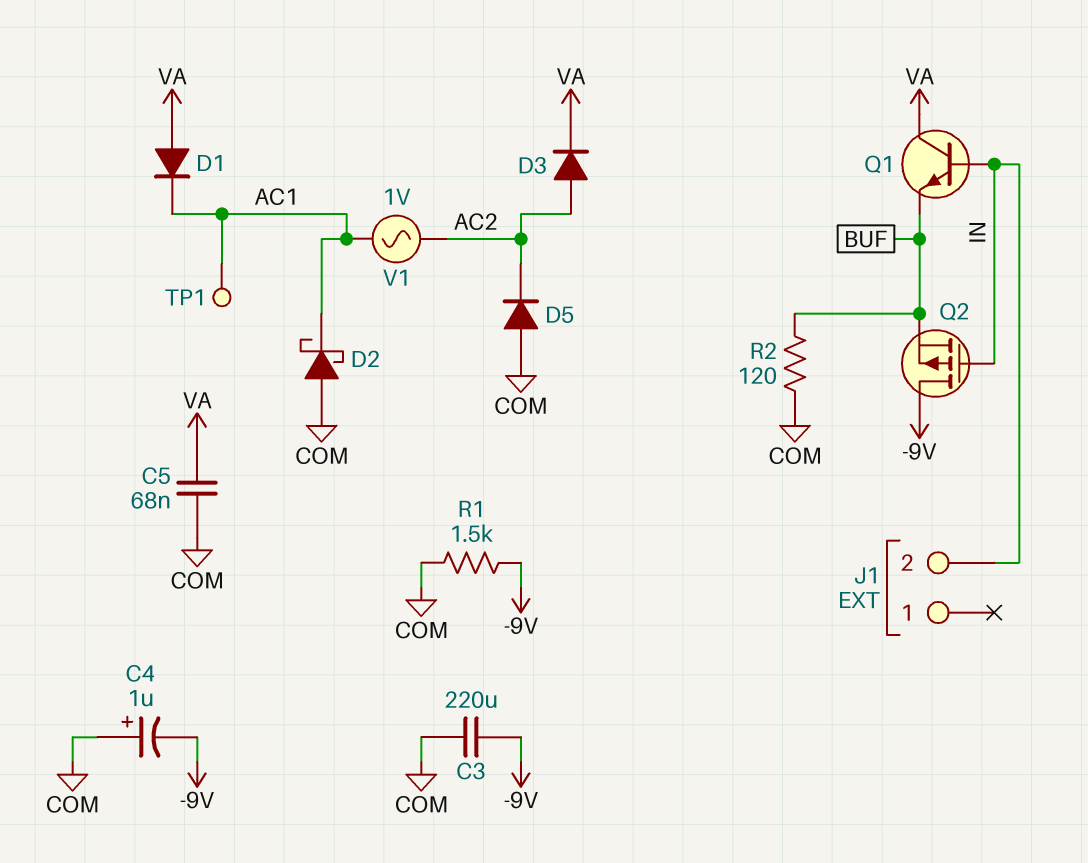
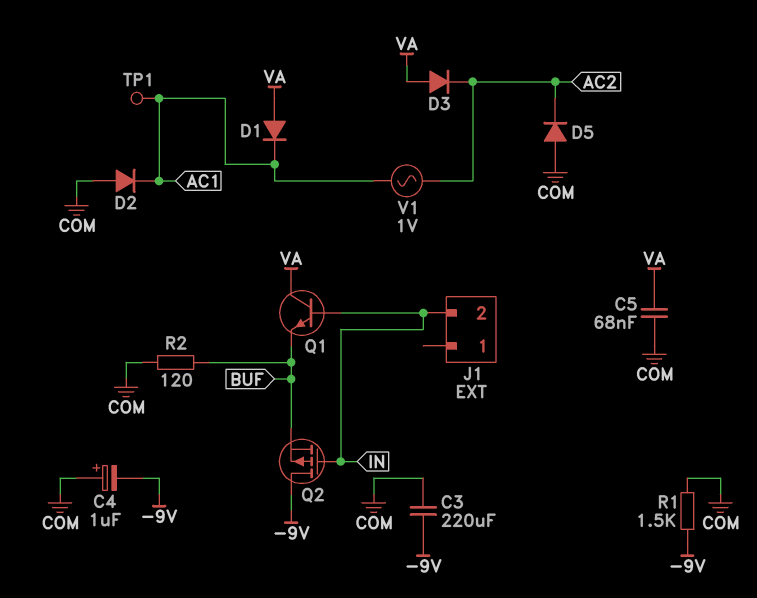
D2: schottky (A COM, K AC1) -> diode (A COM, K AC1)
D3: diode (A AC2, K VA) -> diode (A VA, K AC2)

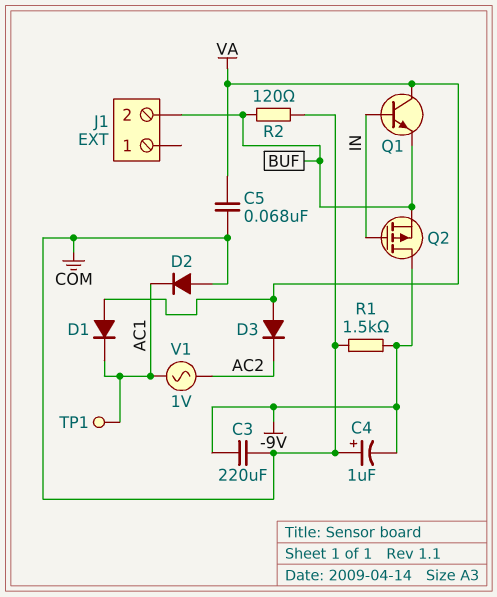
D5: diode (A COM, K AC2) -> none
J1 pin 2: IN -> BUF

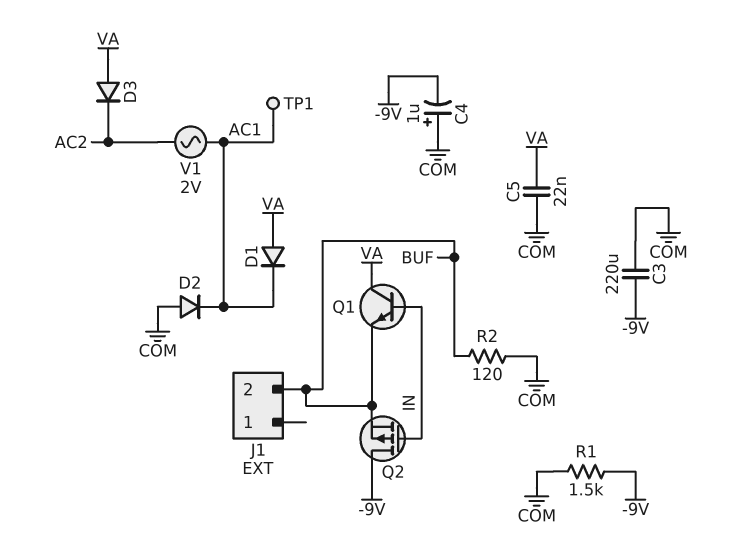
C5: 68nF (COM, VA) -> 22nF (COM, VA)
V1: AC 1V (AC1, AC2) -> AC 2V (AC1, AC2)

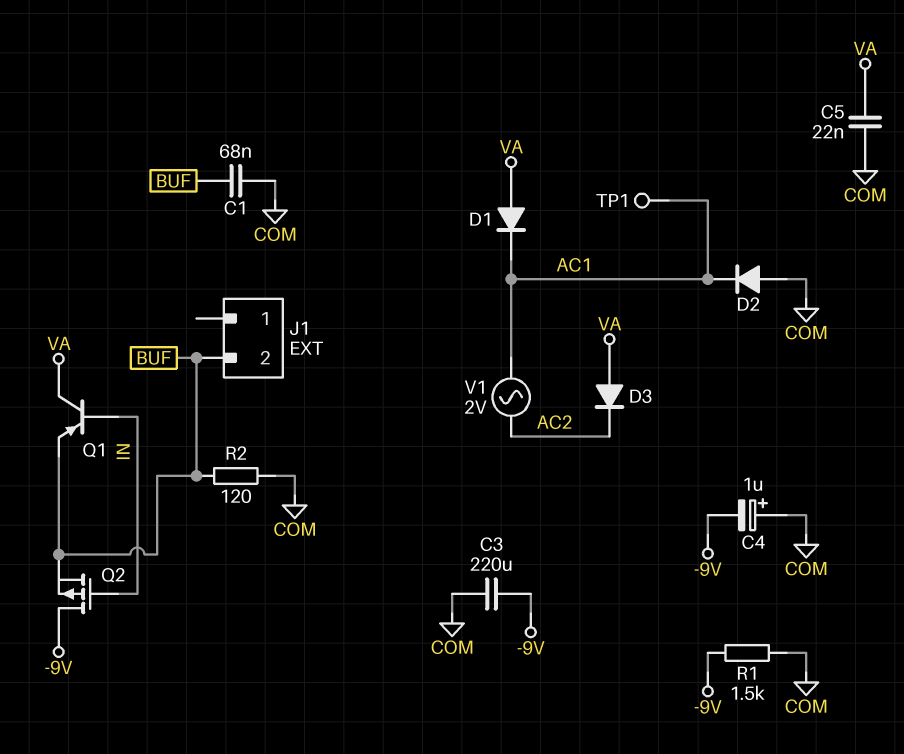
C1: none -> 68nF (BUF, COM)
Q1: NPN (B IN, C VA, E BUF) -> PNP (B IN, C VA, E BUF)

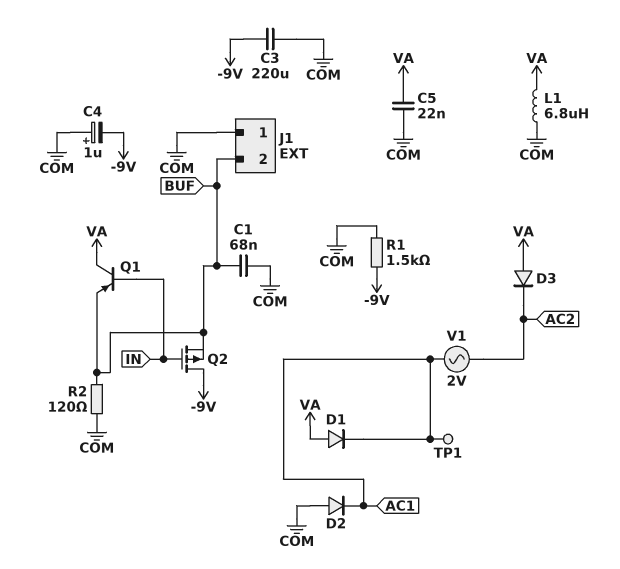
J1 pin 1: none -> COM
L1: none -> 6.8uH (COM, VA)

